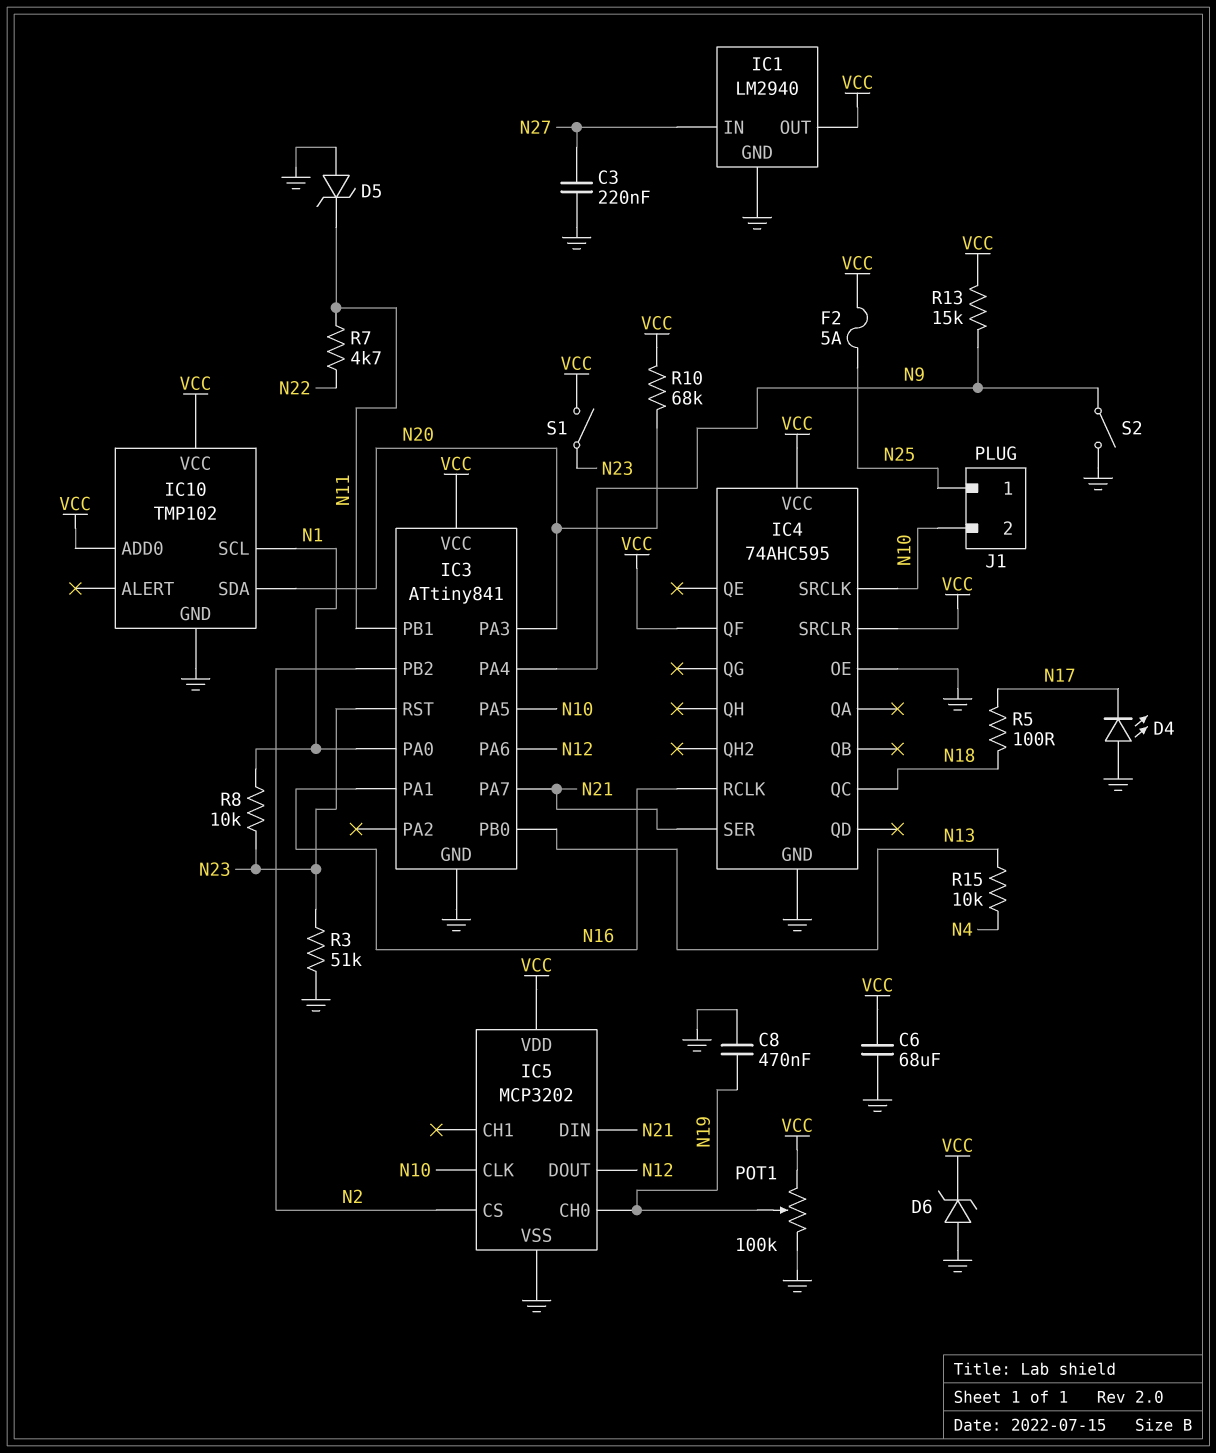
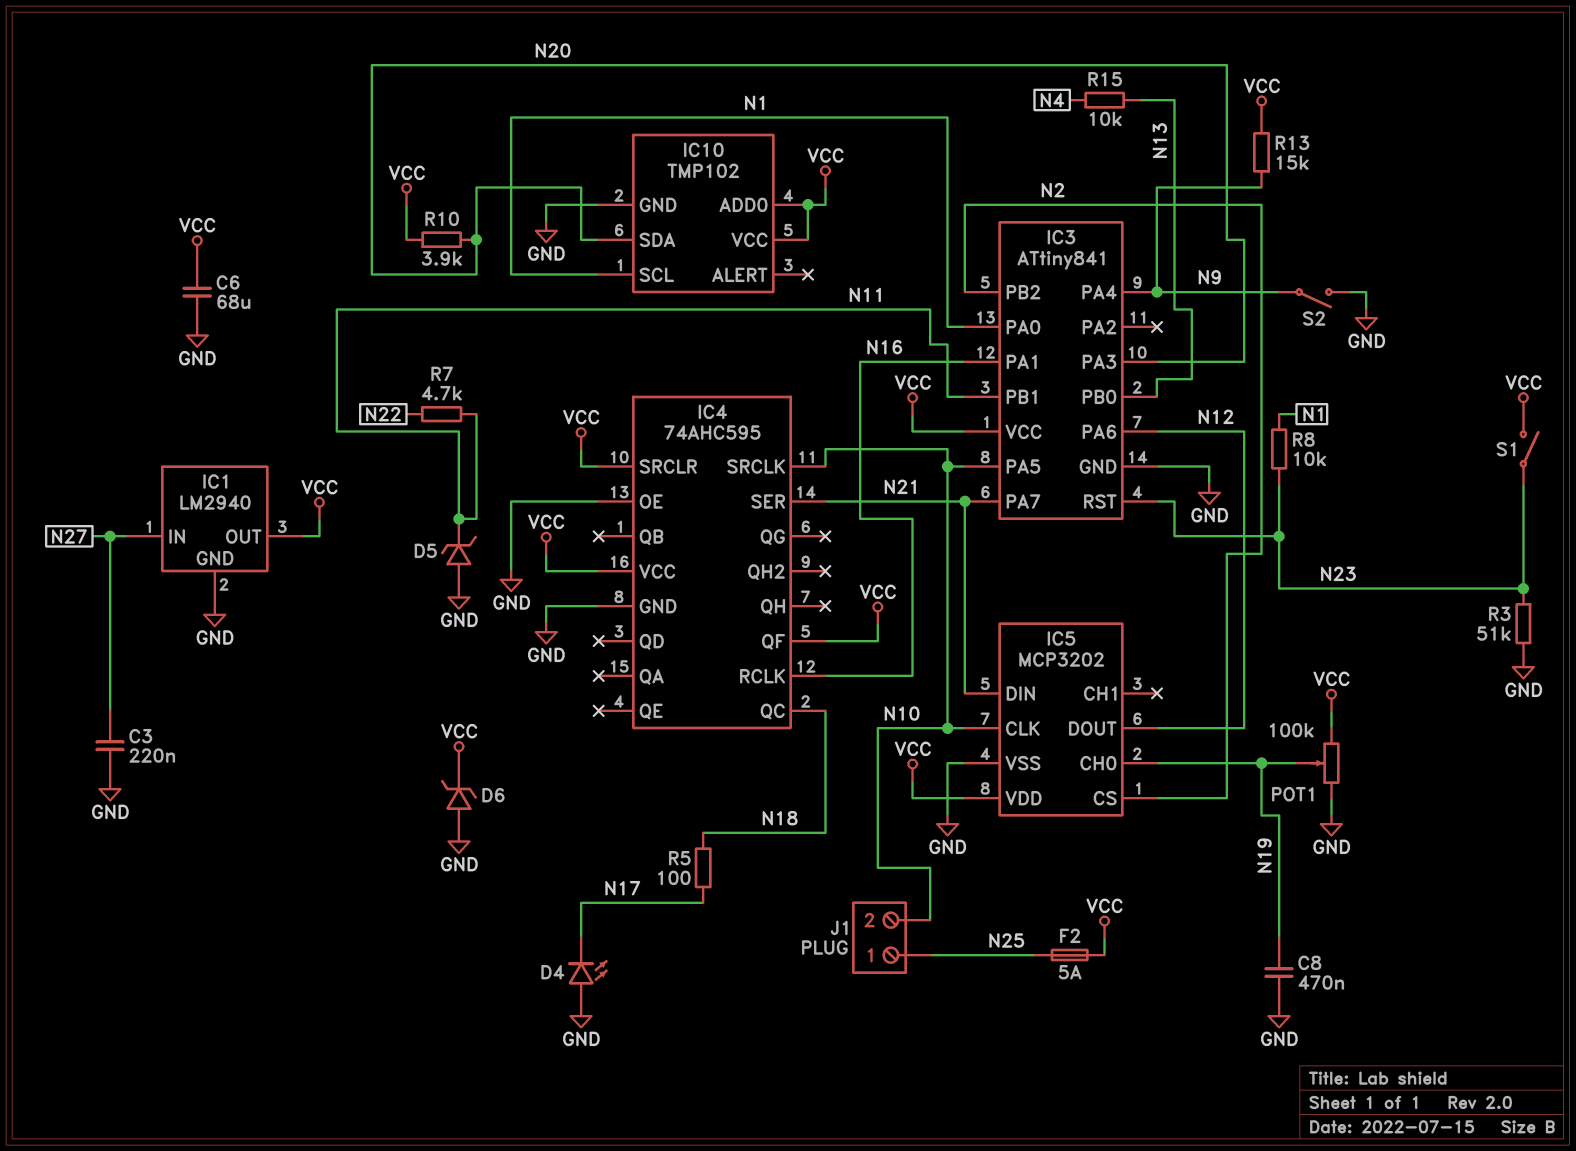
R10: 68k (N20, VCC) -> 3.9k (N20, VCC)

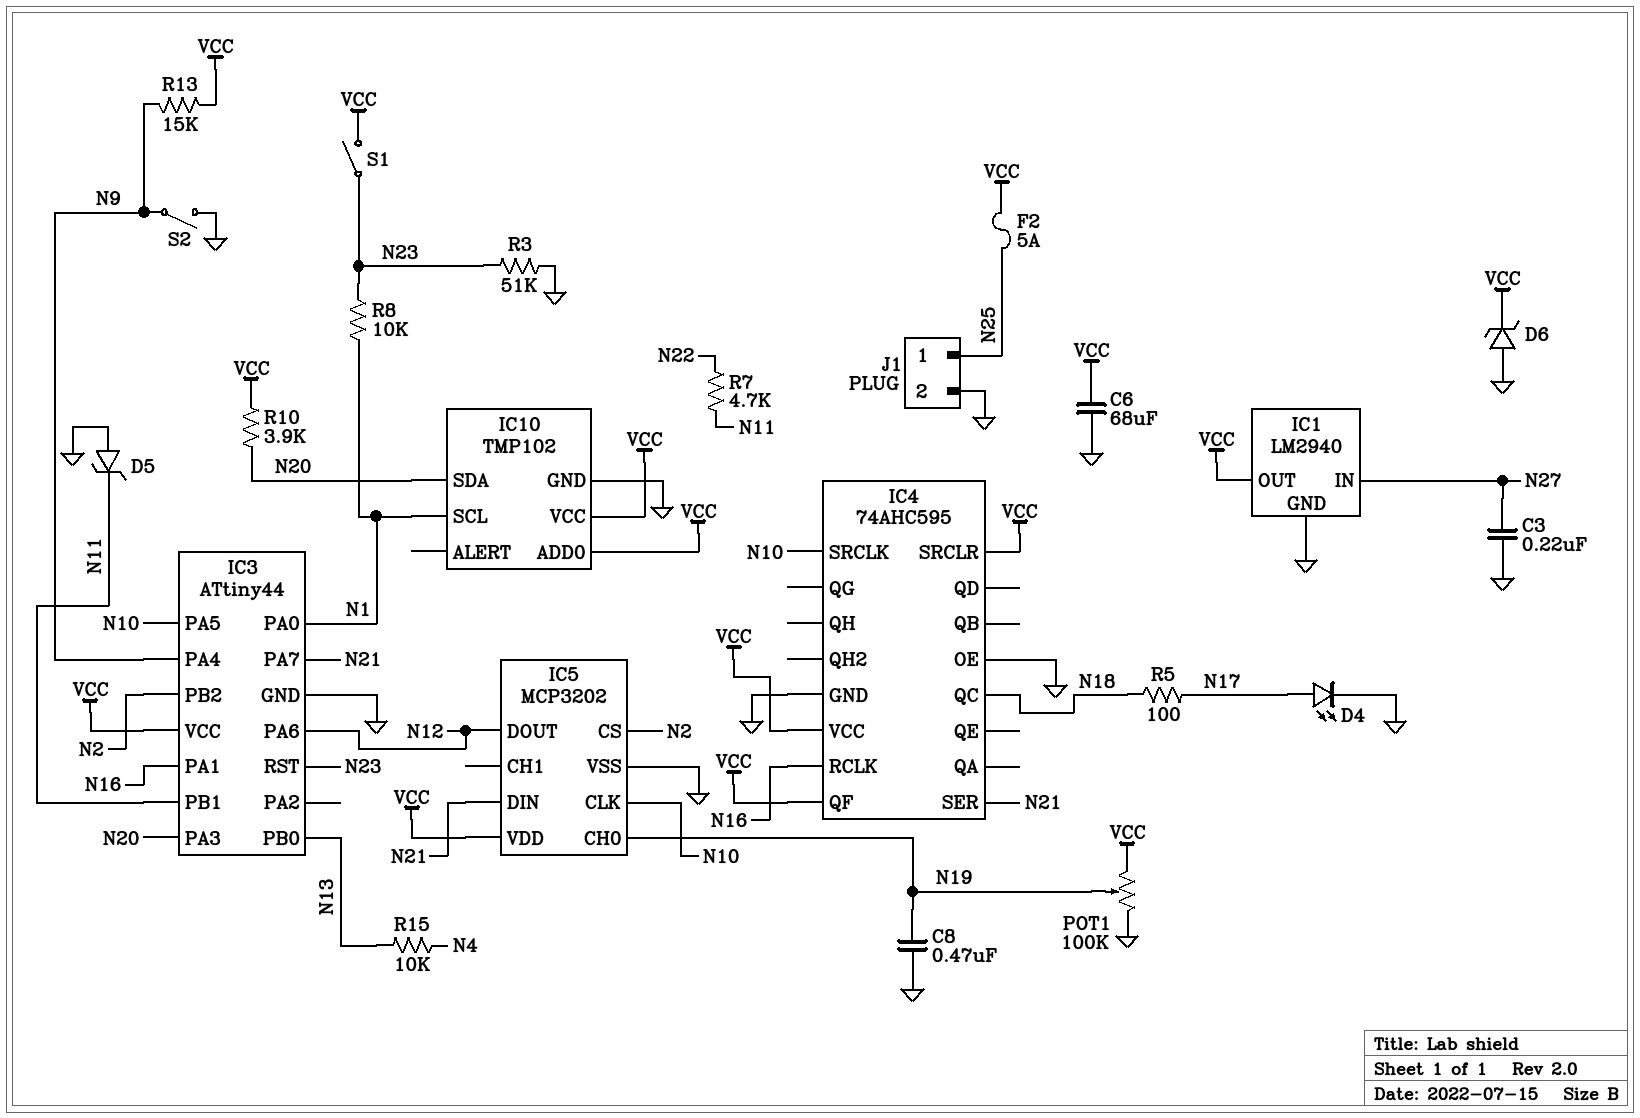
D4: LED (A GND, K N17) -> LED (A N17, K GND)
IC3: ATtiny841 -> ATtiny44
J1 pin 2: N10 -> GND

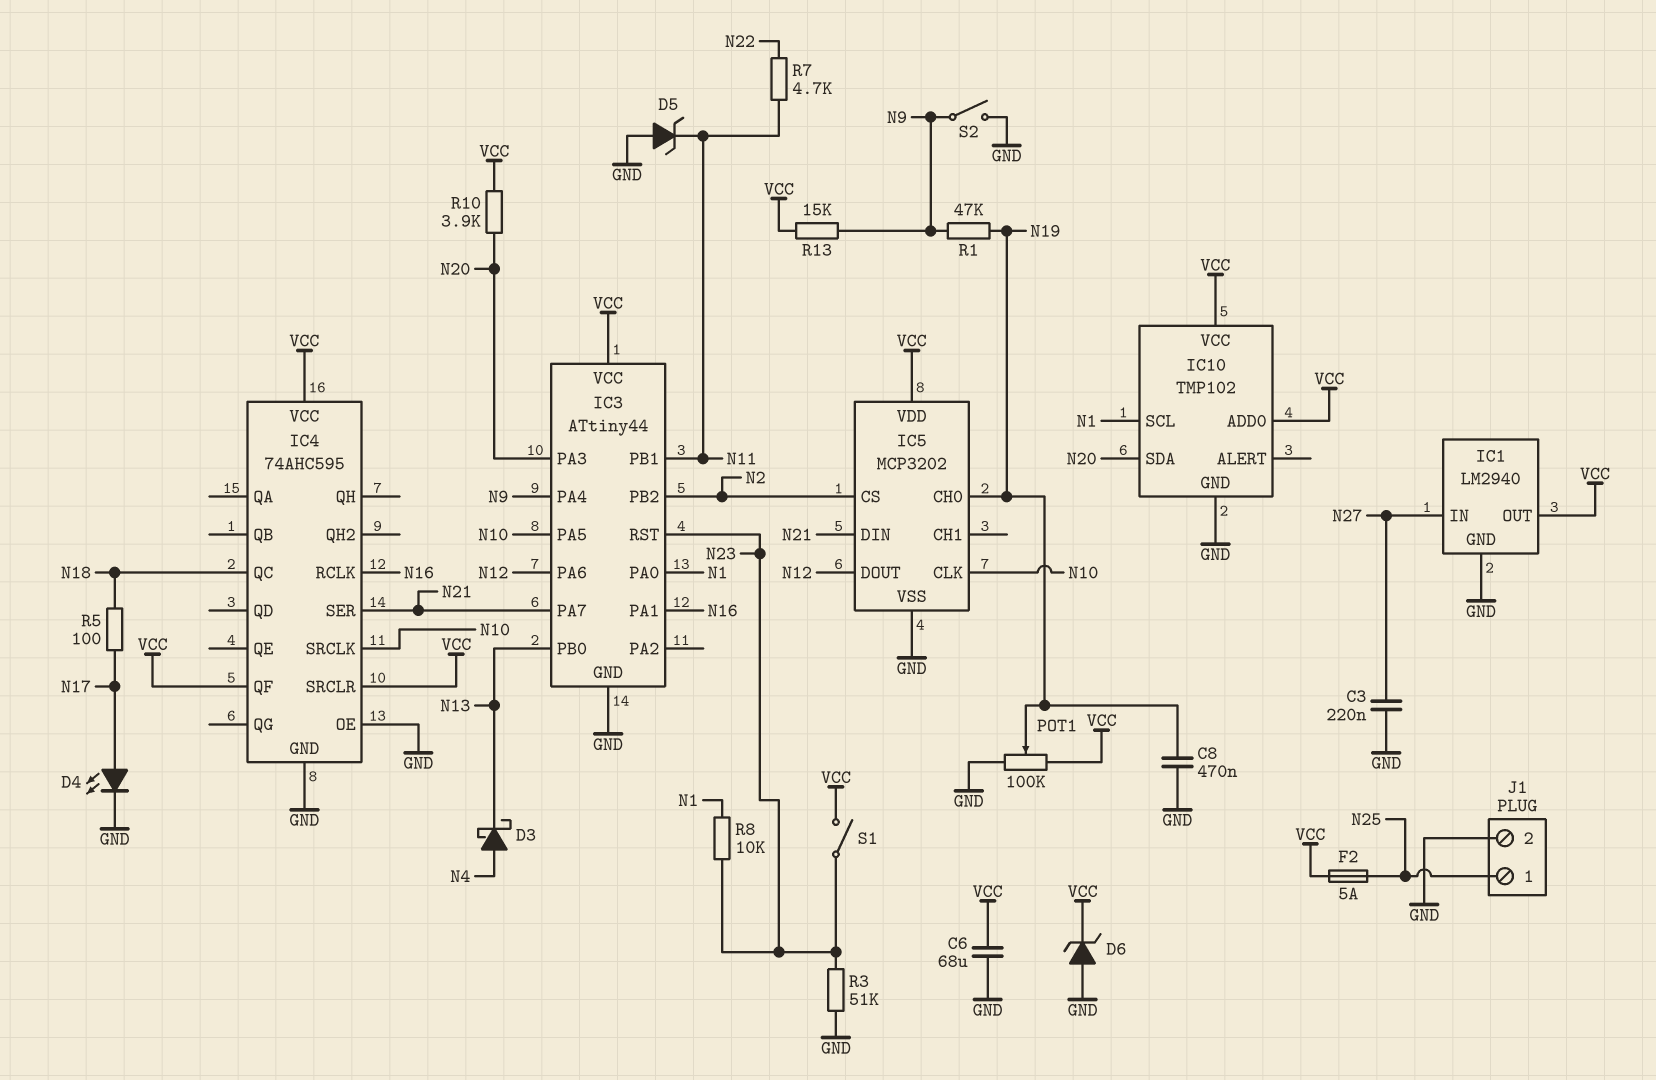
D3: none -> schottky (A N4, K N13)
R1: none -> 47k (N9, N19)
R15: 10k (N4, N13) -> none

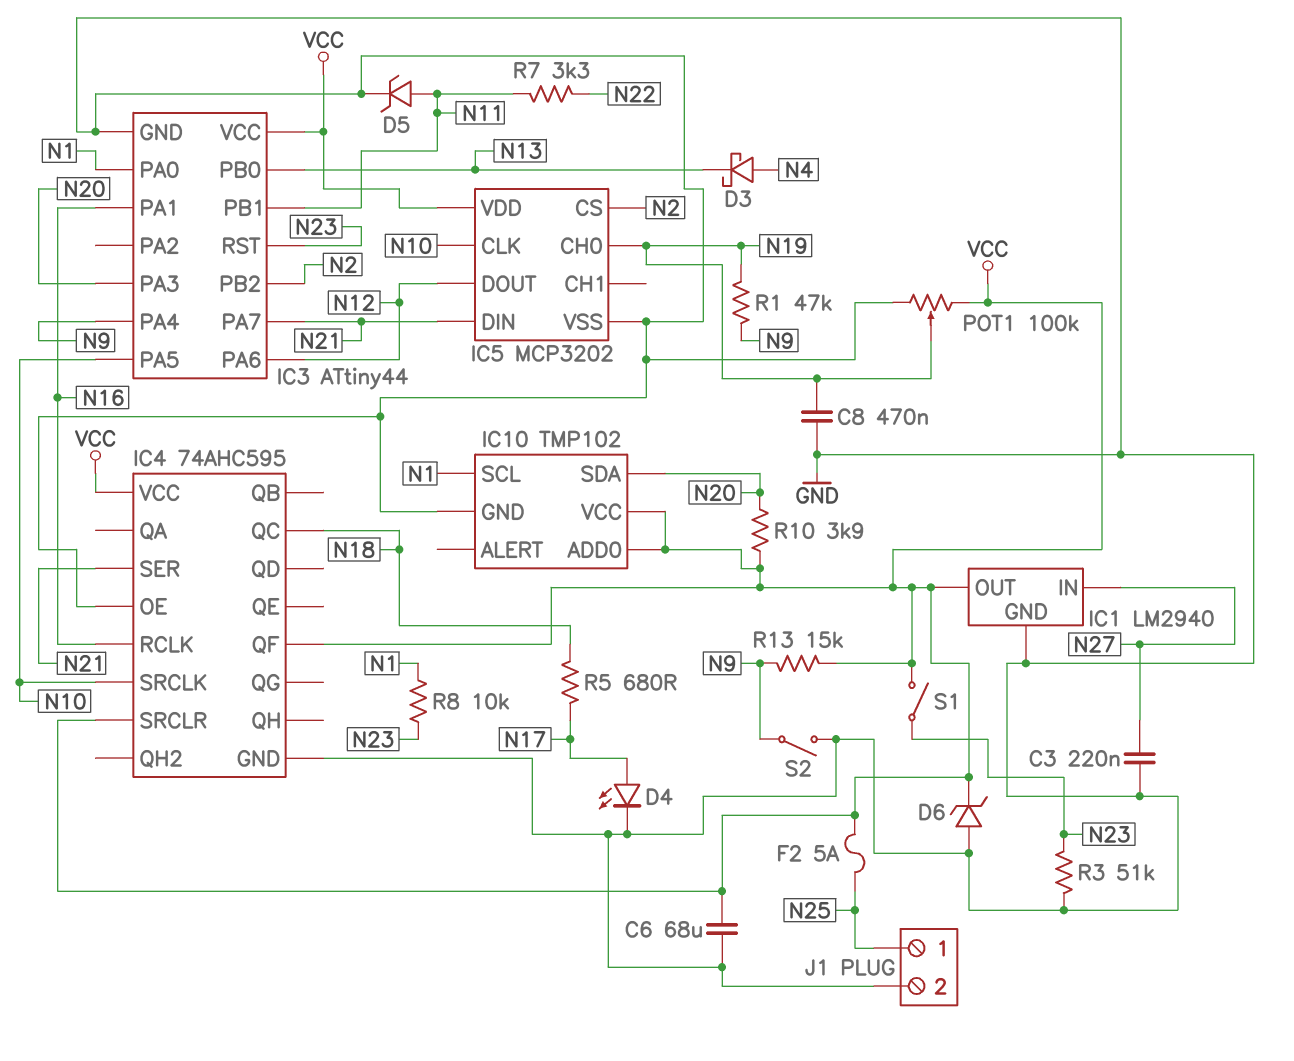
D5: zener (A GND, K N11) -> zener (A N11, K GND)
R5: 100 (N17, N18) -> 680 (N17, N18)
R7: 4.7k (N11, N22) -> 3.3k (N11, N22)

